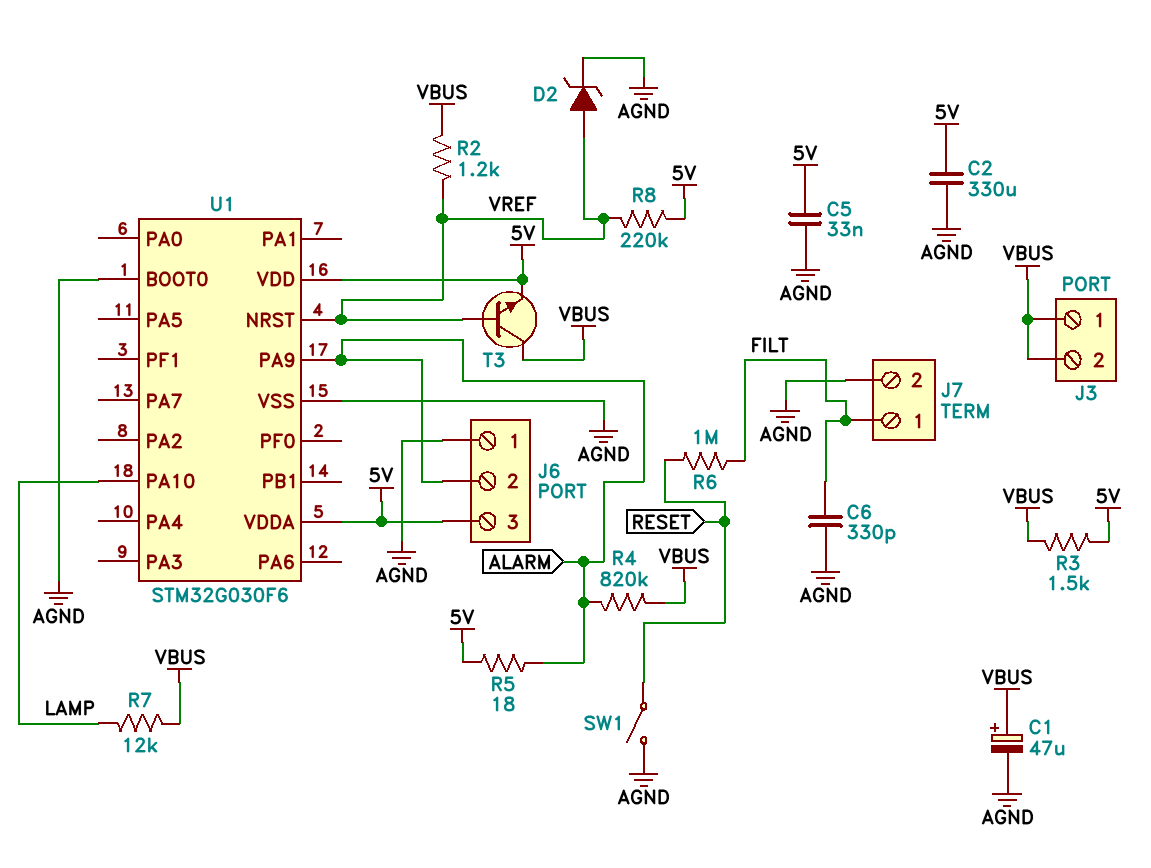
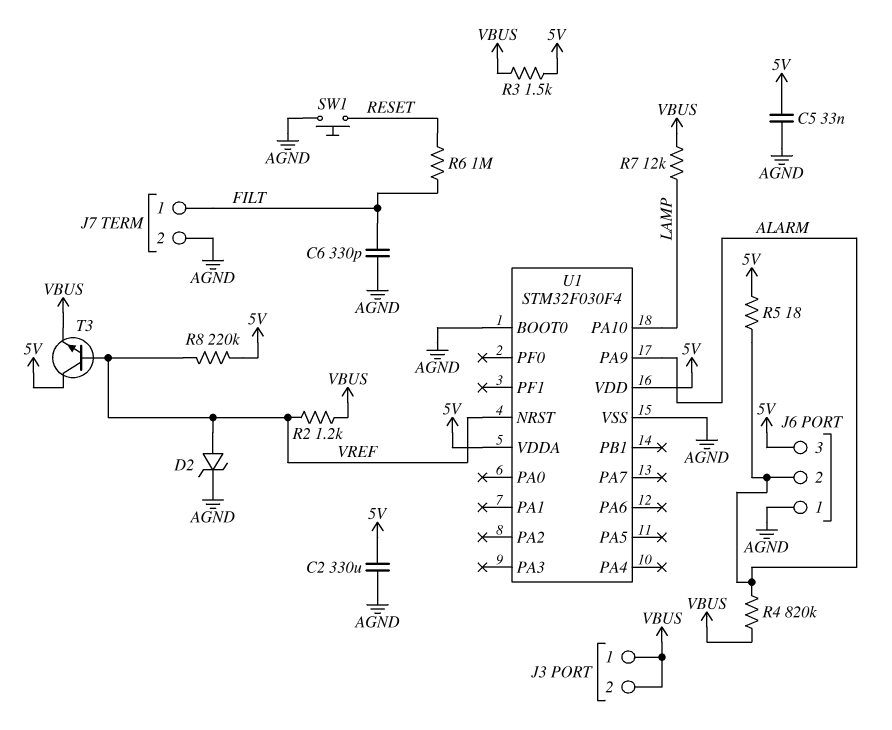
C1: 47uF (plus VBUS, minus AGND) -> none
SW1: switch (AGND, RESET) -> button (AGND, RESET)
T3: NPN (B VREF, C VBUS, E 5V) -> NPN (B VREF, C 5V, E VBUS)
U1: STM32G030F6 -> STM32F030F4

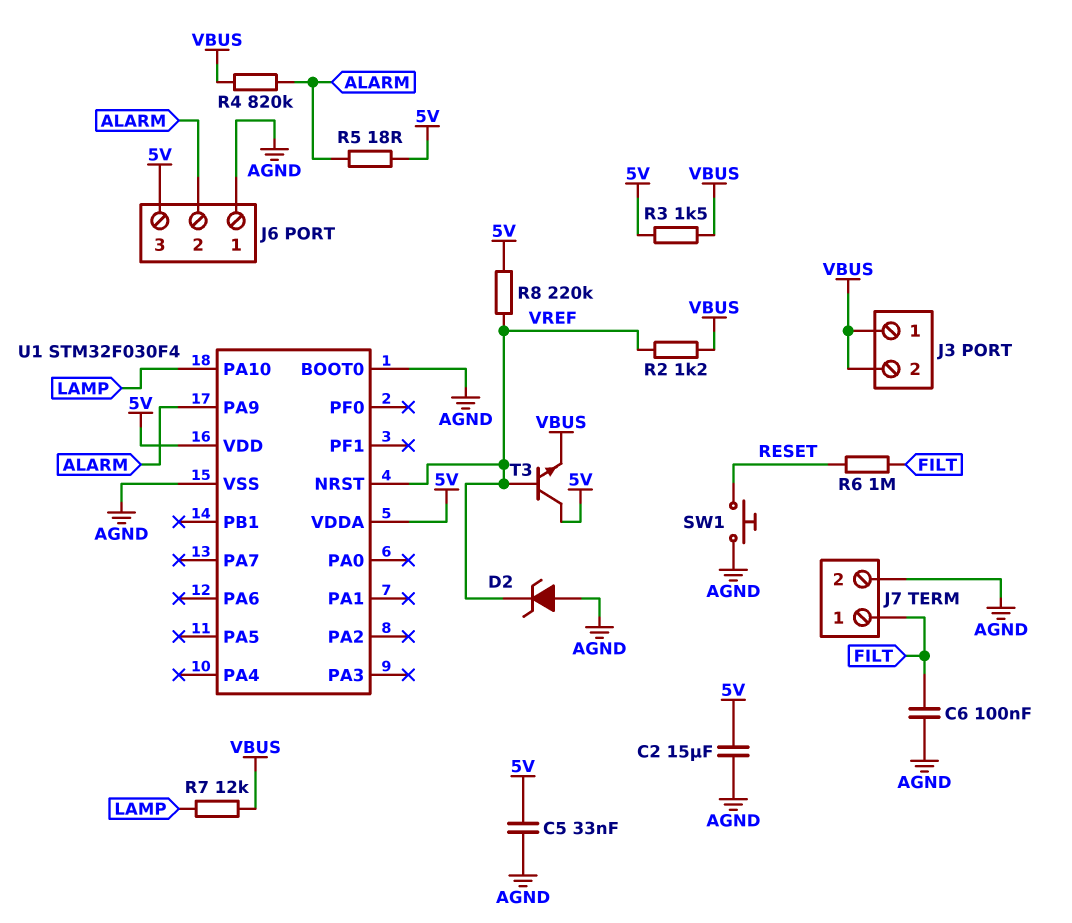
C2: 330uF (5V, AGND) -> 15uF (5V, AGND)
C6: 330pF (AGND, FILT) -> 100nF (AGND, FILT)
D2: zener (A VREF, K AGND) -> zener (A AGND, K VREF)

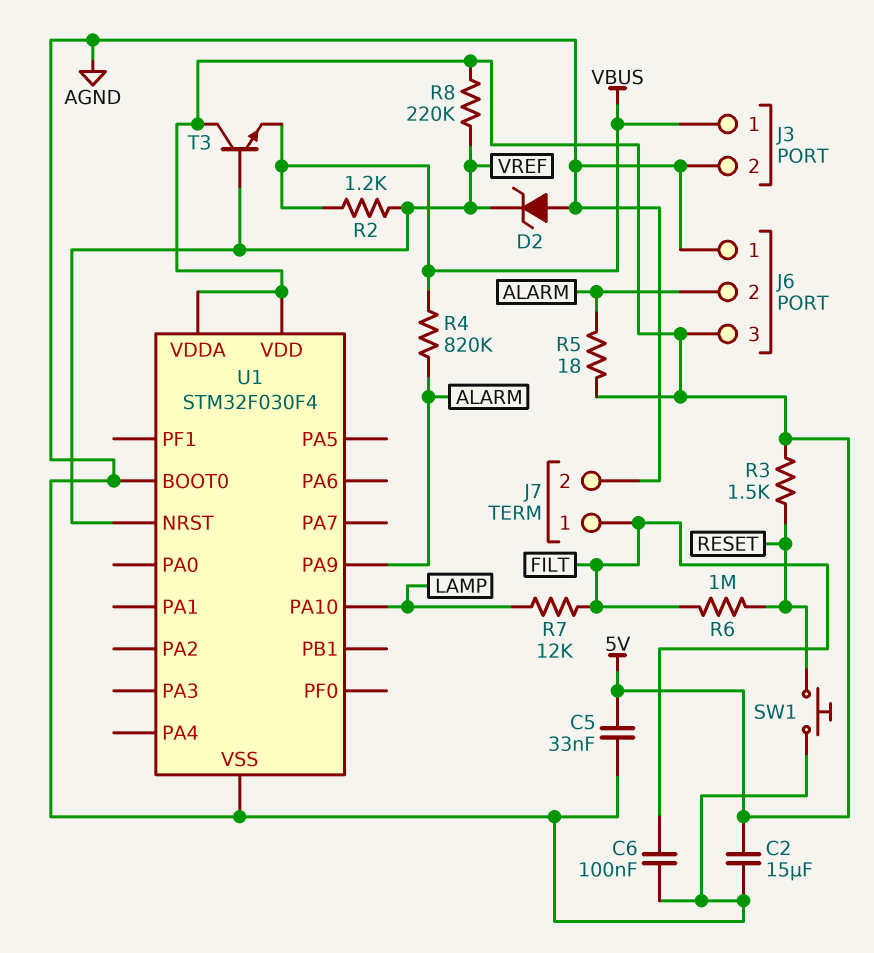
J3 pin 2: VBUS -> AGND
R3: 1.5k (5V, VBUS) -> 1.5k (5V, RESET)
R7: 12k (LAMP, VBUS) -> 12k (FILT, LAMP)

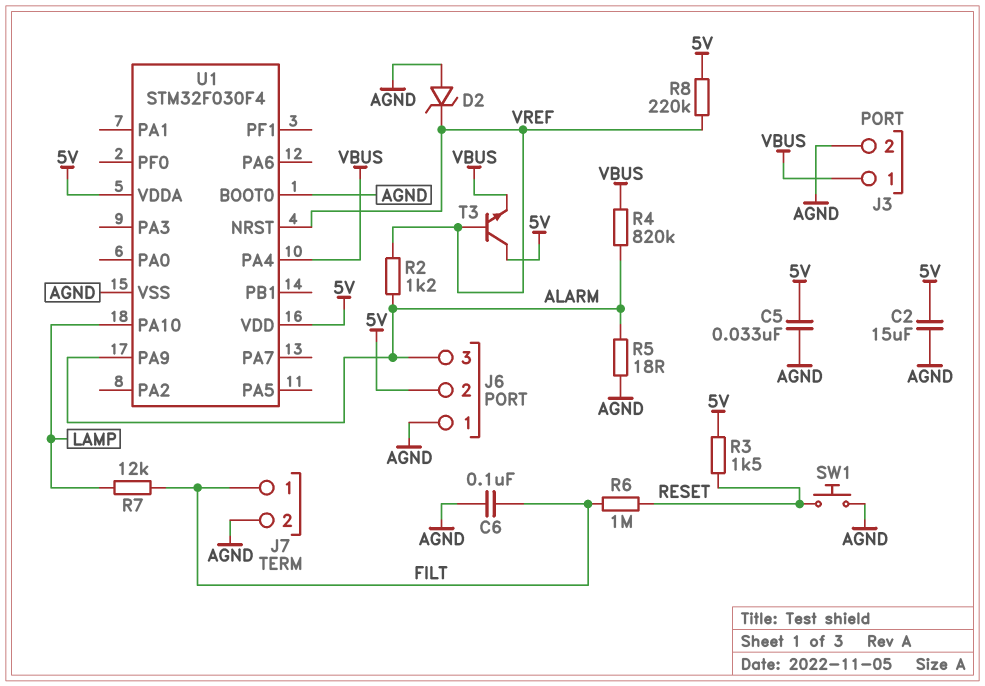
J6 pin 2: ALARM -> 5V
J6 pin 3: 5V -> ALARM
R2: 1.2k (VBUS, VREF) -> 1.2k (ALARM, VREF)
R5: 18 (5V, ALARM) -> 18 (AGND, ALARM)
U1 pin PA4: none -> VBUS

